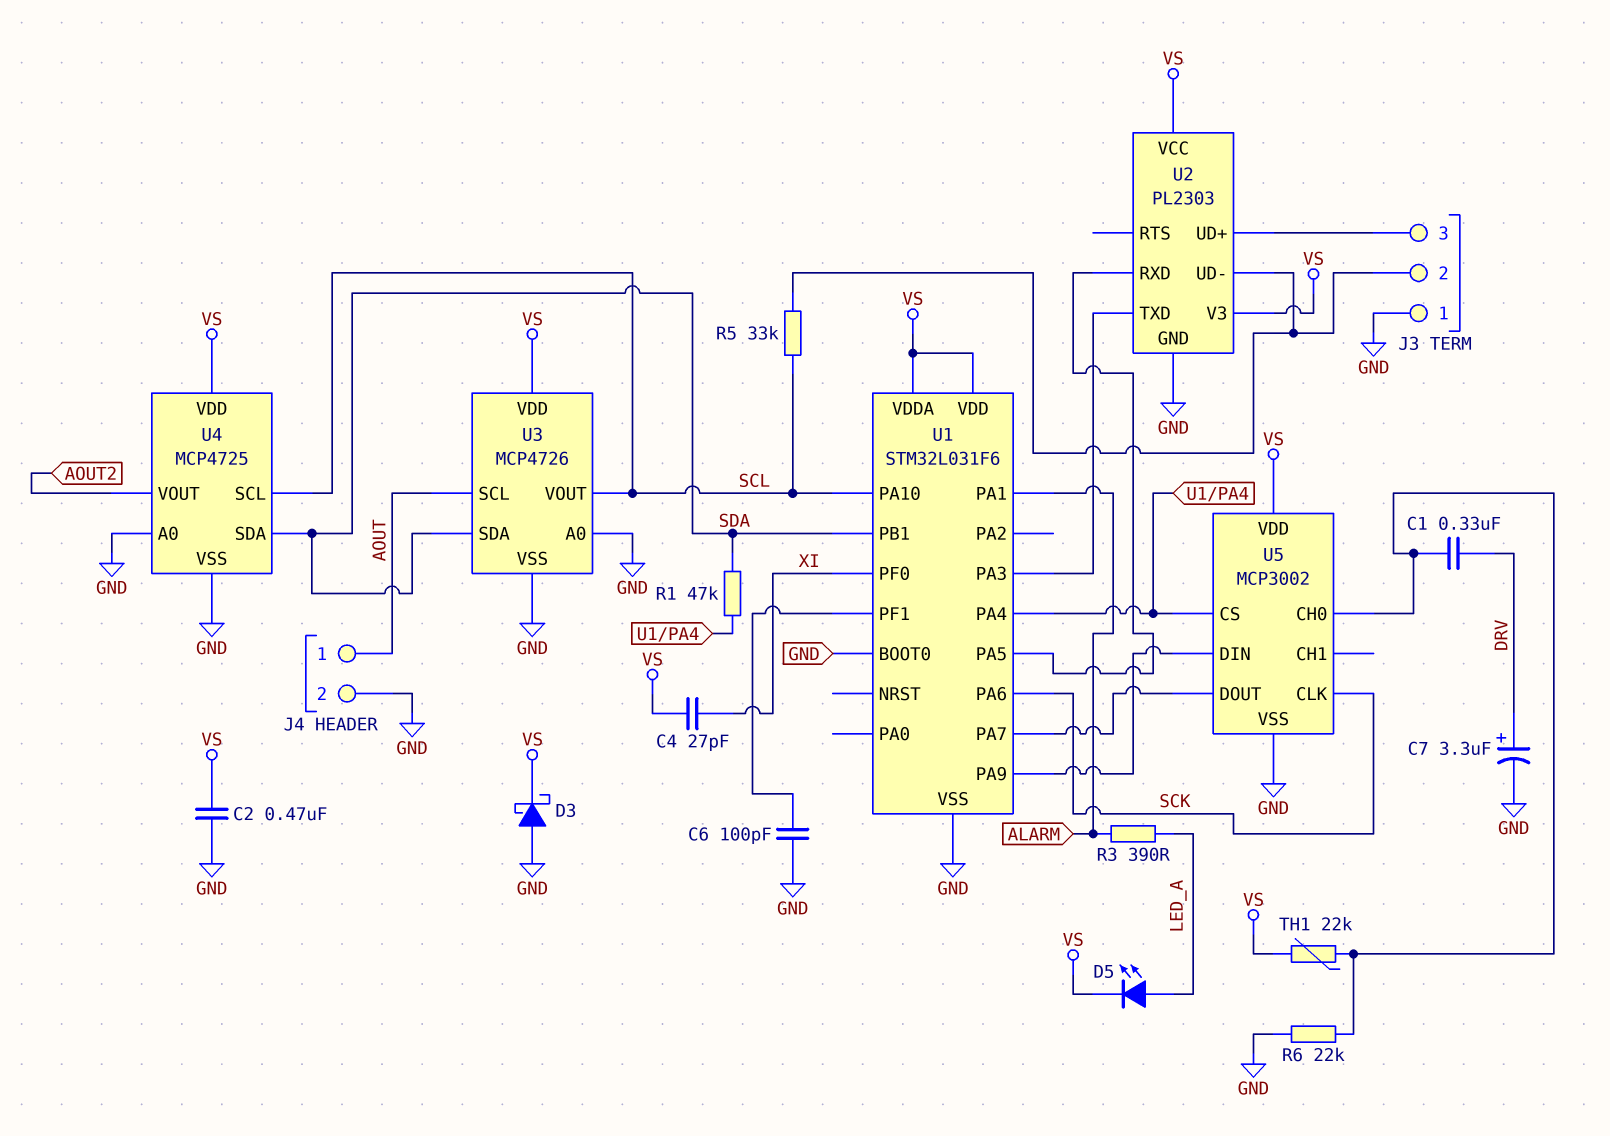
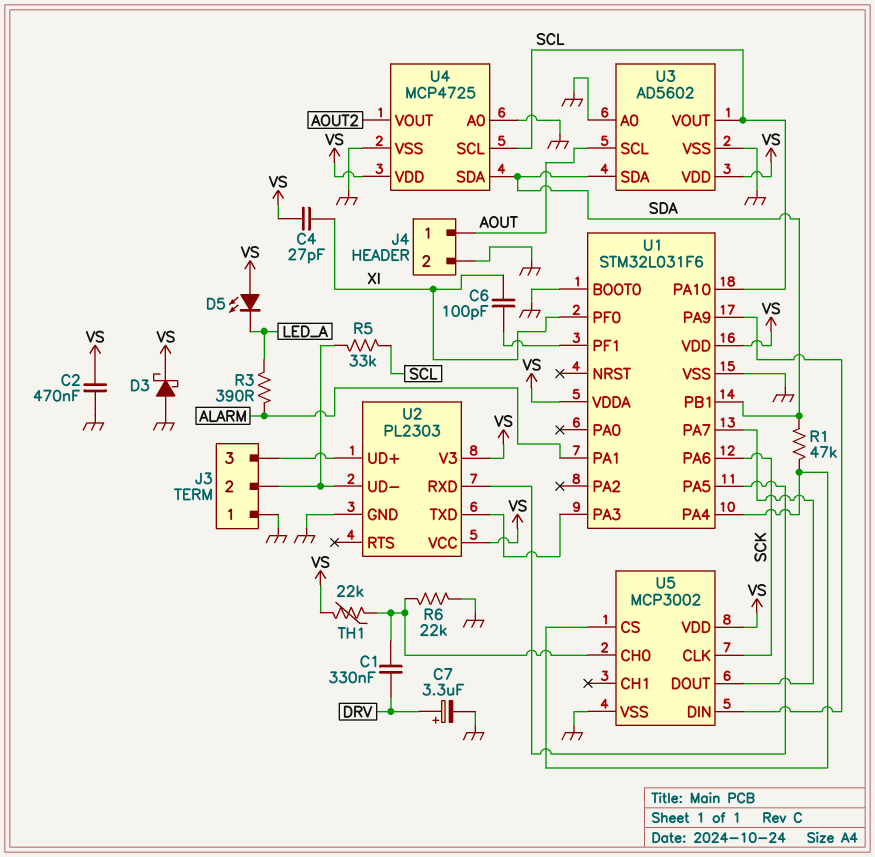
C6: 100pF (GND, U1/PF1) -> 100pF (U1/PF1, XI)
D5: LED (A LED_A, K VS) -> LED (A VS, K LED_A)
U3: MCP4726 -> AD5602

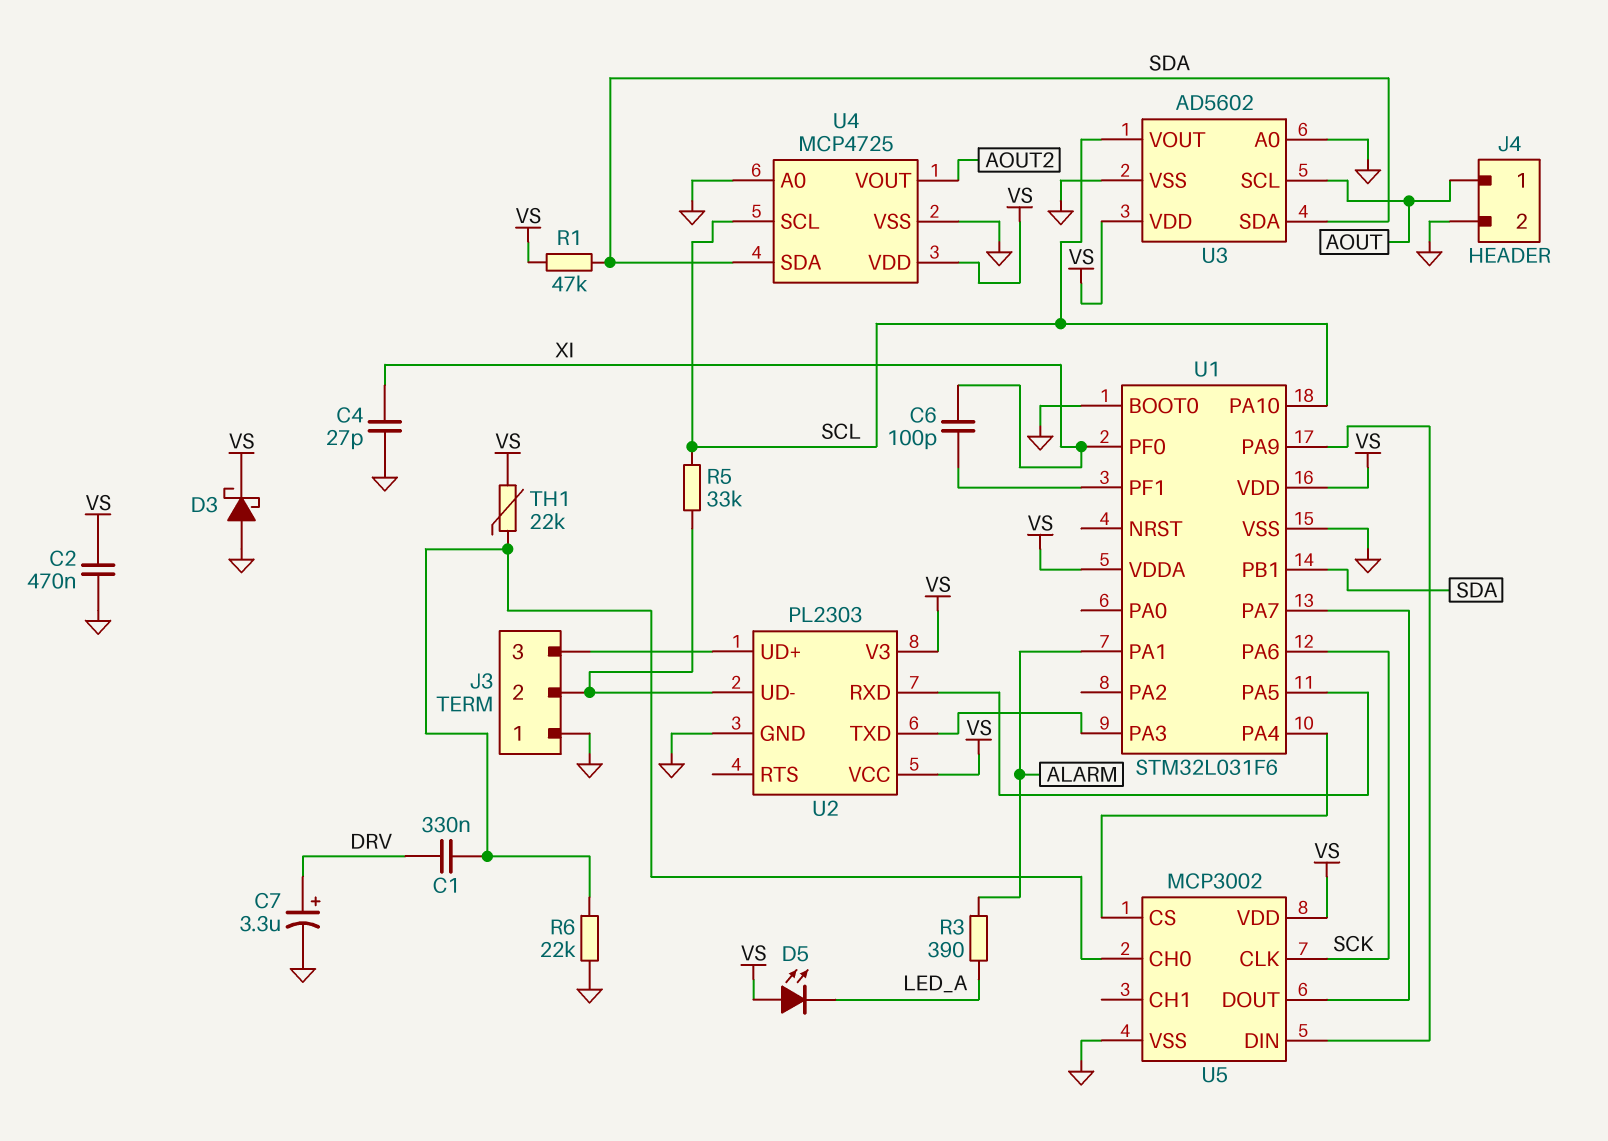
C4: 27pF (VS, XI) -> 27pF (GND, XI)
R1: 47k (SDA, U1/PA4) -> 47k (SDA, VS)

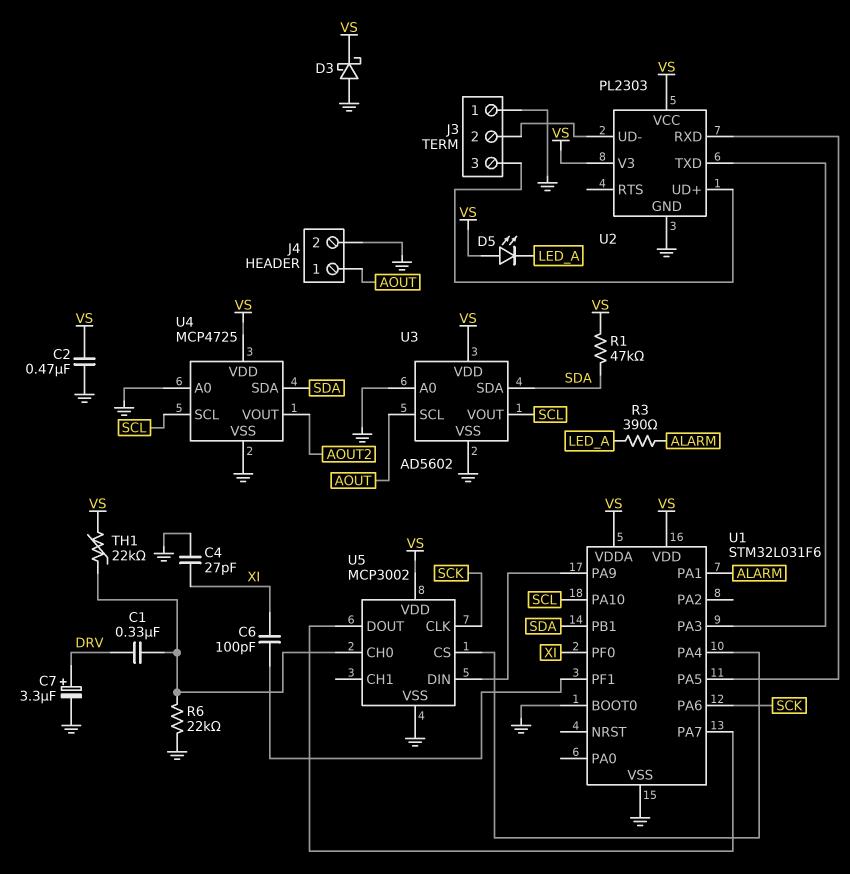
R5: 33k (J3/2, SCL) -> none

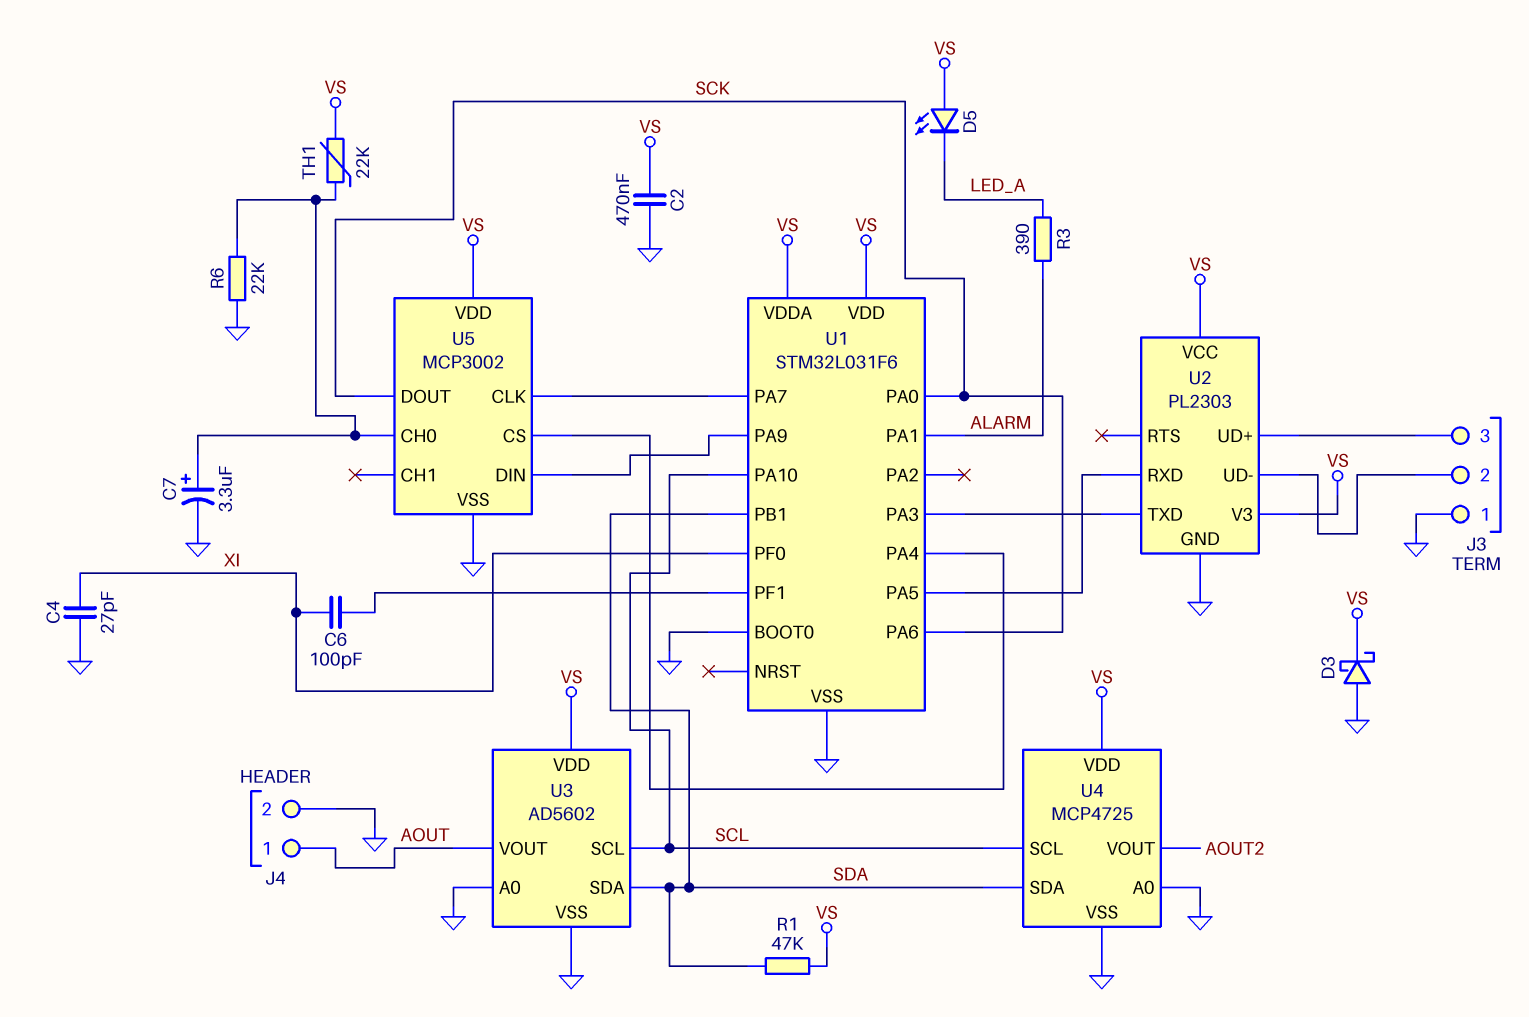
C1: 330nF (DRV, U5/CH0) -> none
C7: 3.3uF (plus DRV, minus GND) -> 3.3uF (plus U5/CH0, minus GND)
U1 pin PA0: none -> SCK
U3 pin SCL: AOUT -> SCL
U3 pin VOUT: SCL -> AOUT
U5 pin CLK: SCK -> U1/PA7
U5 pin DOUT: U1/PA7 -> SCK

